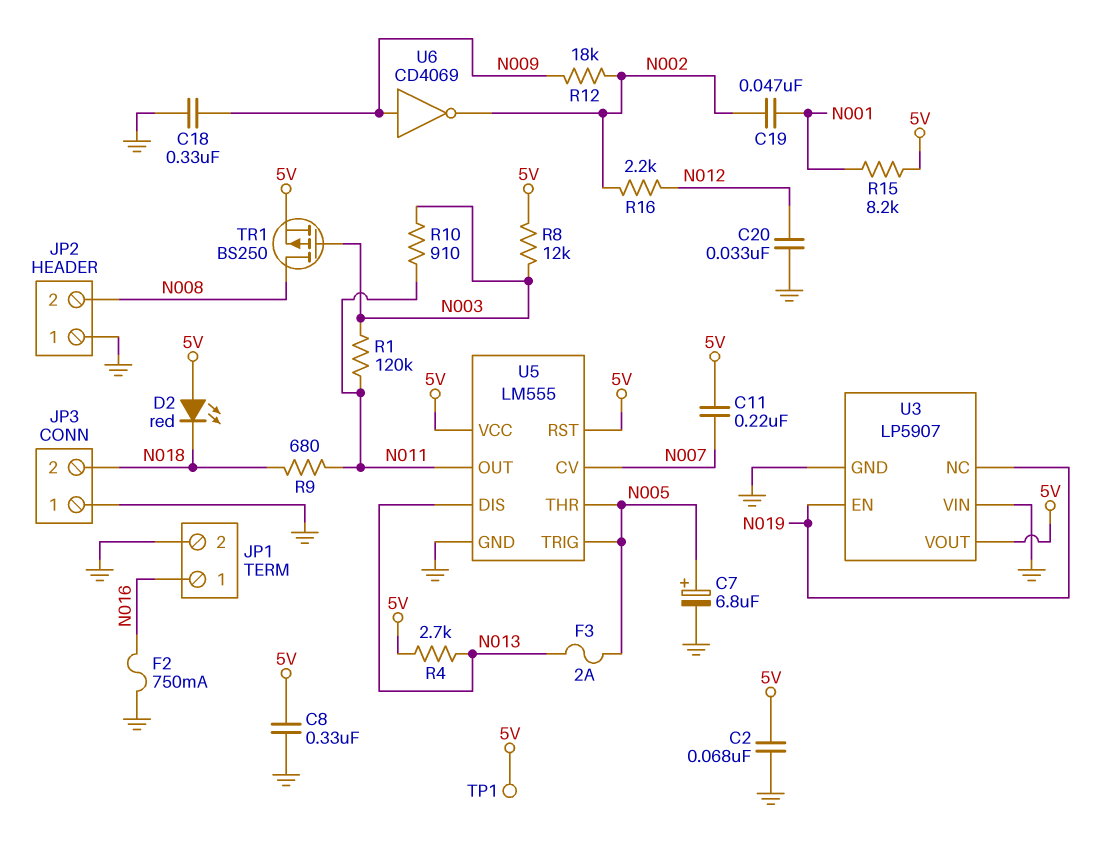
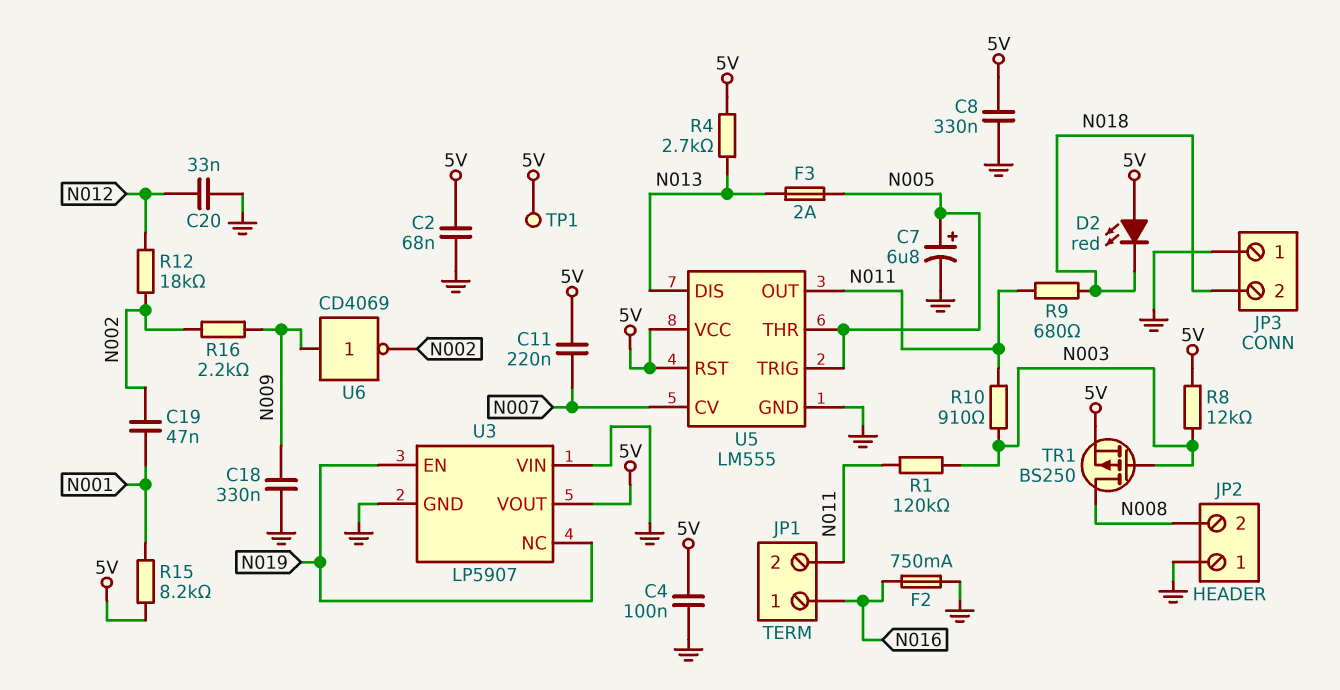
C4: none -> 100nF (5V, GND)
JP1 pin 2: GND -> N011
R12: 18k (N002, N009) -> 18k (N002, N012)
R16: 2.2k (N002, N012) -> 2.2k (N002, N009)

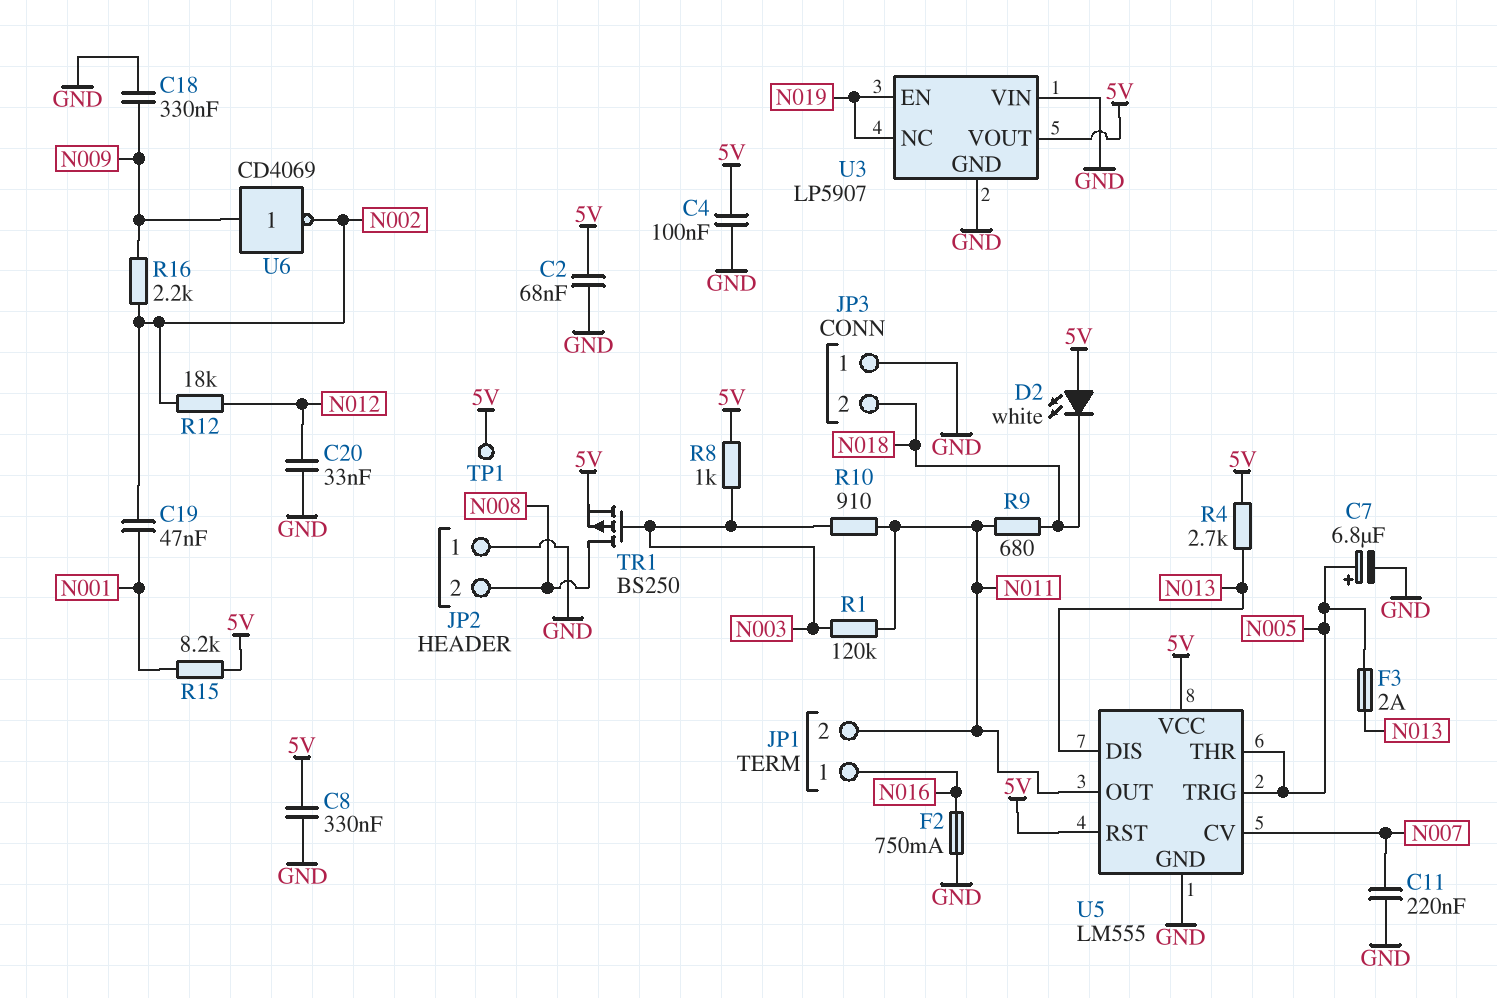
C11: 220nF (5V, N007) -> 220nF (GND, N007)
D2: LED red (A 5V, K N018) -> LED white (A 5V, K N018)
R8: 12k (5V, N003) -> 1k (5V, N003)

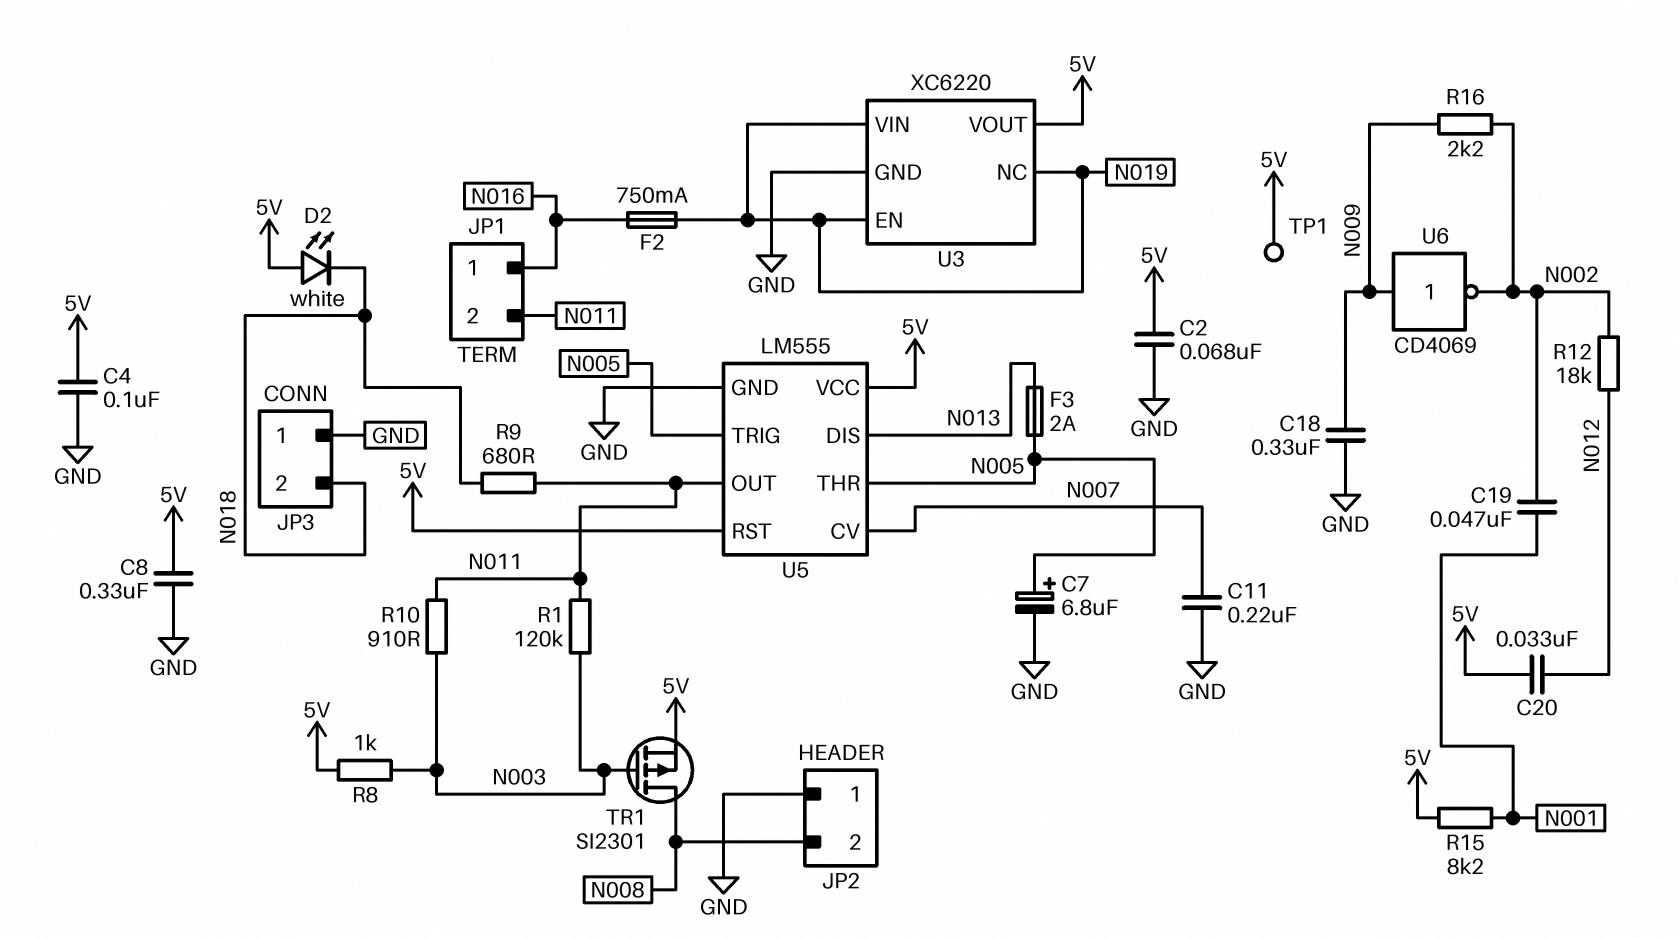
C20: 33nF (GND, N012) -> 33nF (5V, N012)
F2: 750mA (GND, N016) -> 750mA (N016, N019)
R4: 2.7k (5V, N013) -> none
TR1: PMOS BS250 (G N003, D N008, S 5V) -> PMOS SI2301 (G N003, D N008, S 5V)
U3: LP5907 -> XC6220
U3 pin VIN: GND -> N019

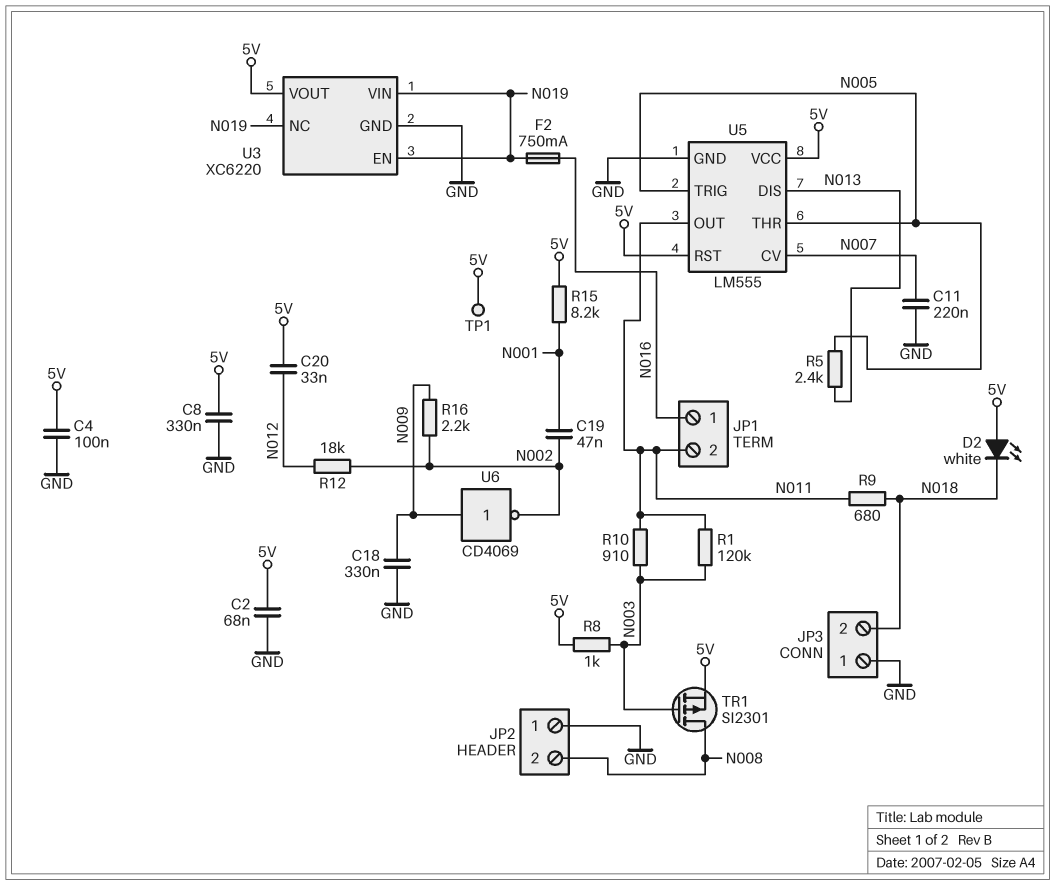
C7: 6.8uF (plus N005, minus GND) -> none
F3: 2A (N005, N013) -> none
R5: none -> 2.4k (N005, N013)

